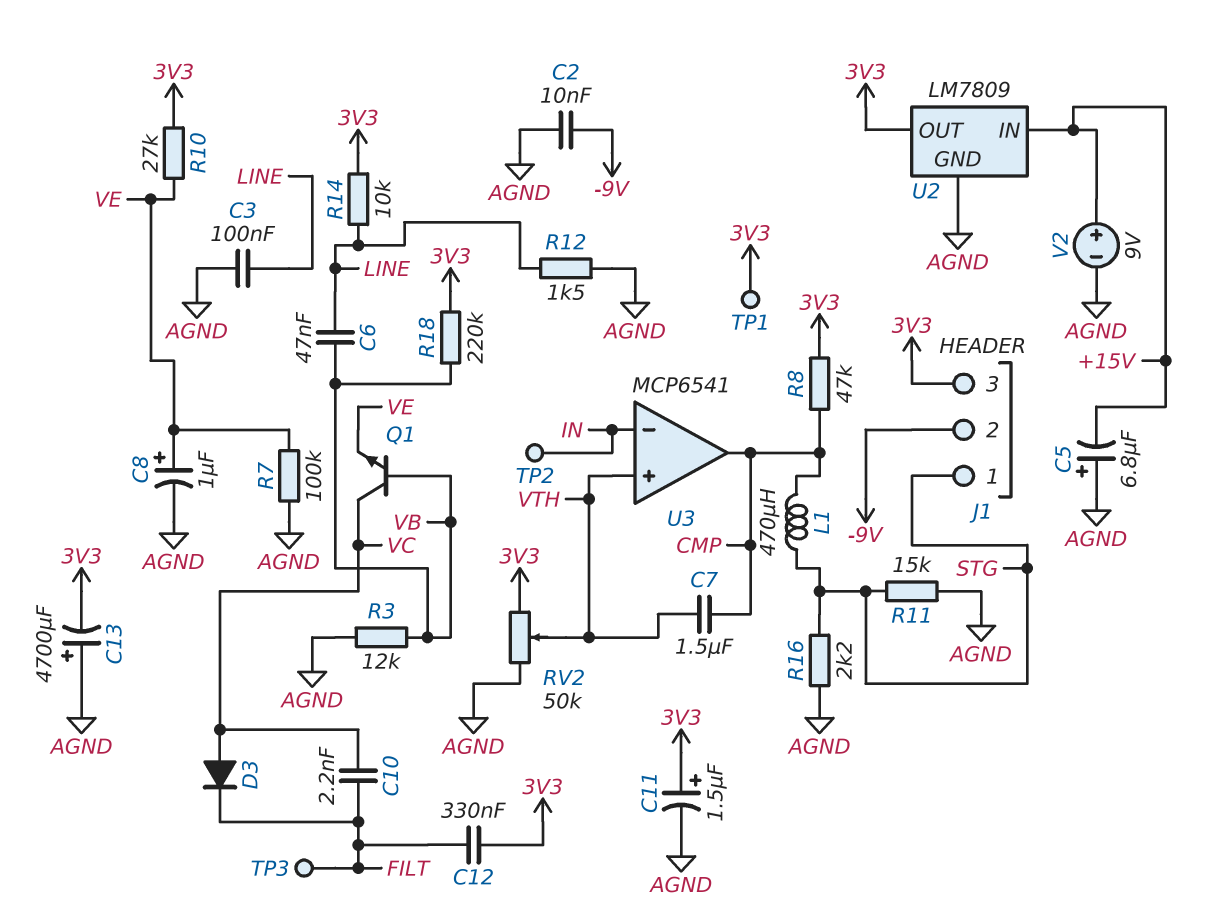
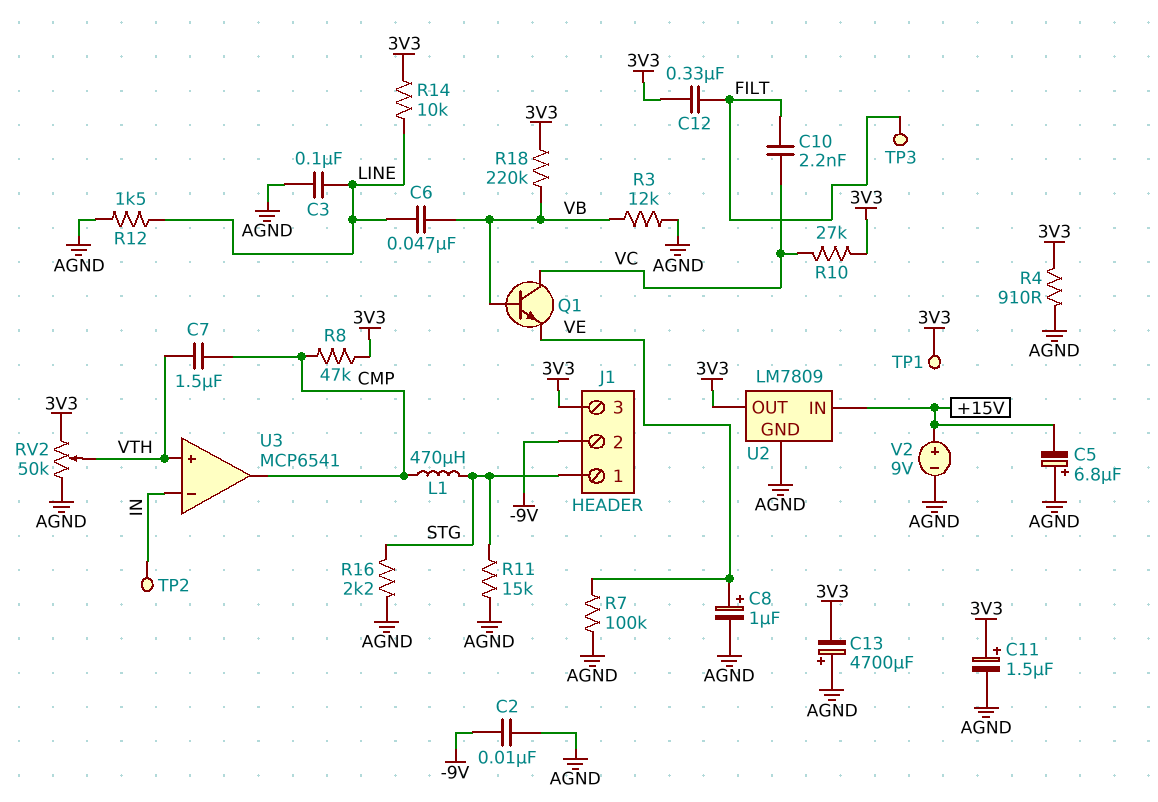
D3: diode (A VC, K FILT) -> none
R4: none -> 910 (3V3, AGND)
R10: 27k (3V3, VE) -> 27k (3V3, VC)

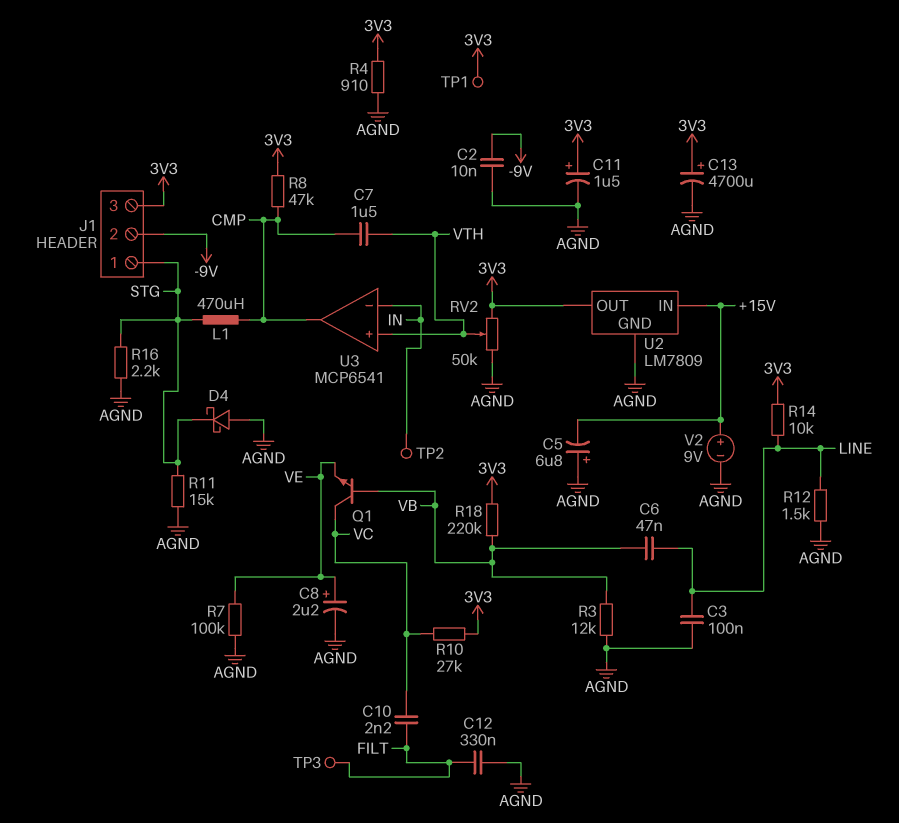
C8: 1uF (plus VE, minus AGND) -> 2.2uF (plus VE, minus AGND)
C12: 330nF (3V3, FILT) -> 330nF (AGND, FILT)
C13: 4700uF (plus AGND, minus 3V3) -> 4700uF (plus 3V3, minus AGND)
D4: none -> schottky (A AGND, K STG)

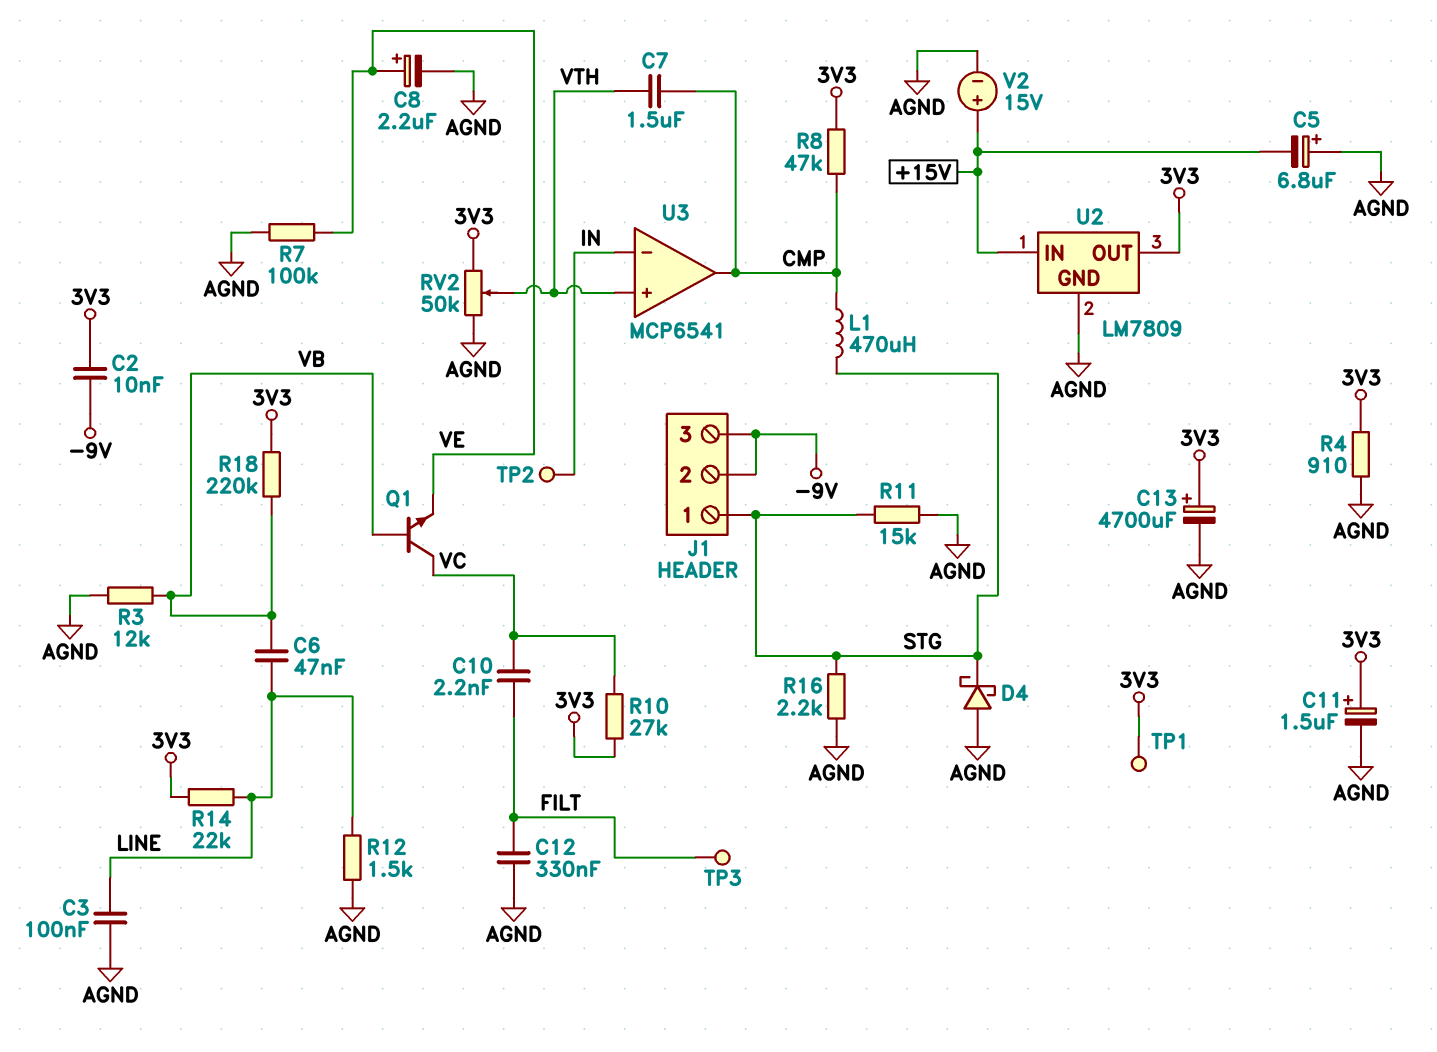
C2: 10nF (-9V, AGND) -> 10nF (-9V, 3V3)
J1 pin 3: 3V3 -> -9V
R14: 10k (3V3, LINE) -> 22k (3V3, LINE)
V2: 9V (plus +15V, minus AGND) -> 15V (plus +15V, minus AGND)

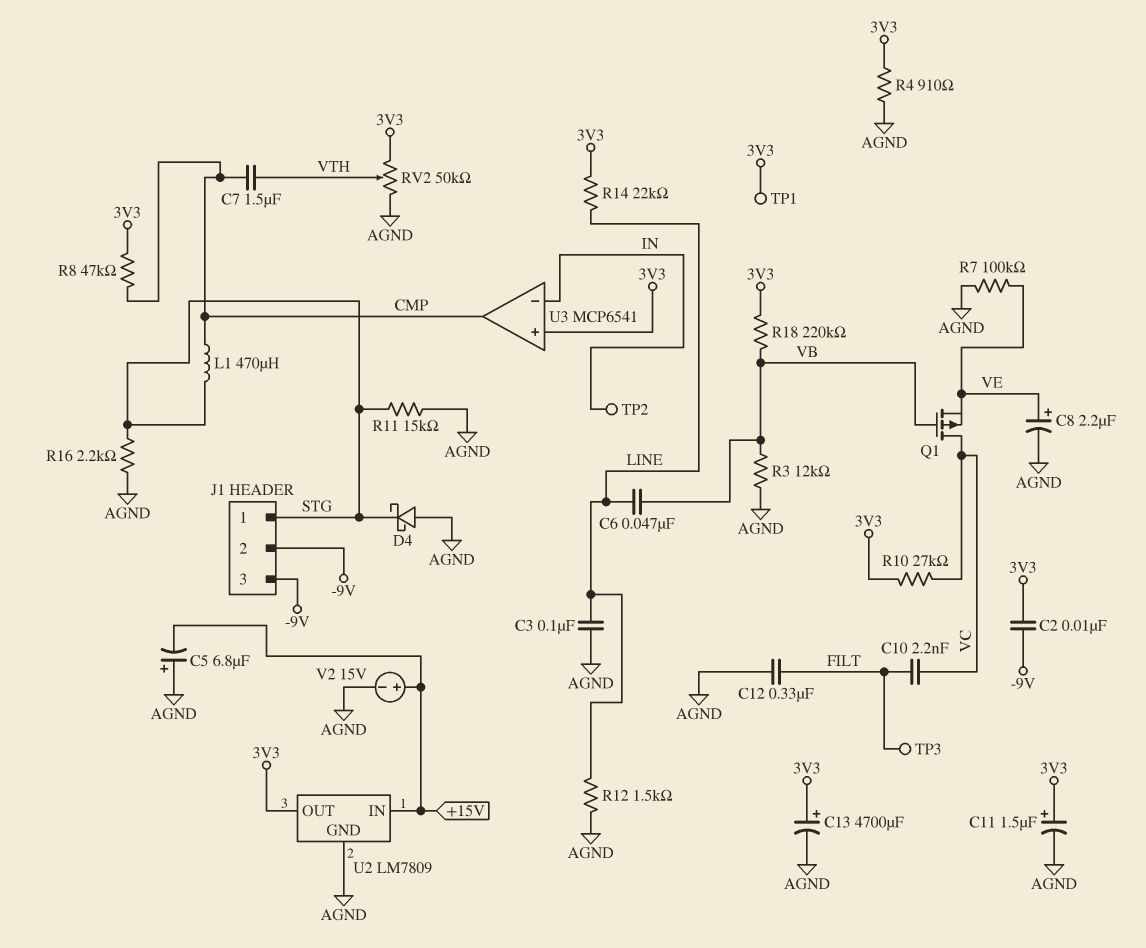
Q1: NPN (B VB, C VC, E VE) -> PMOS (G VB, D VC, S VE)
U3 pin in+: VTH -> 3V3

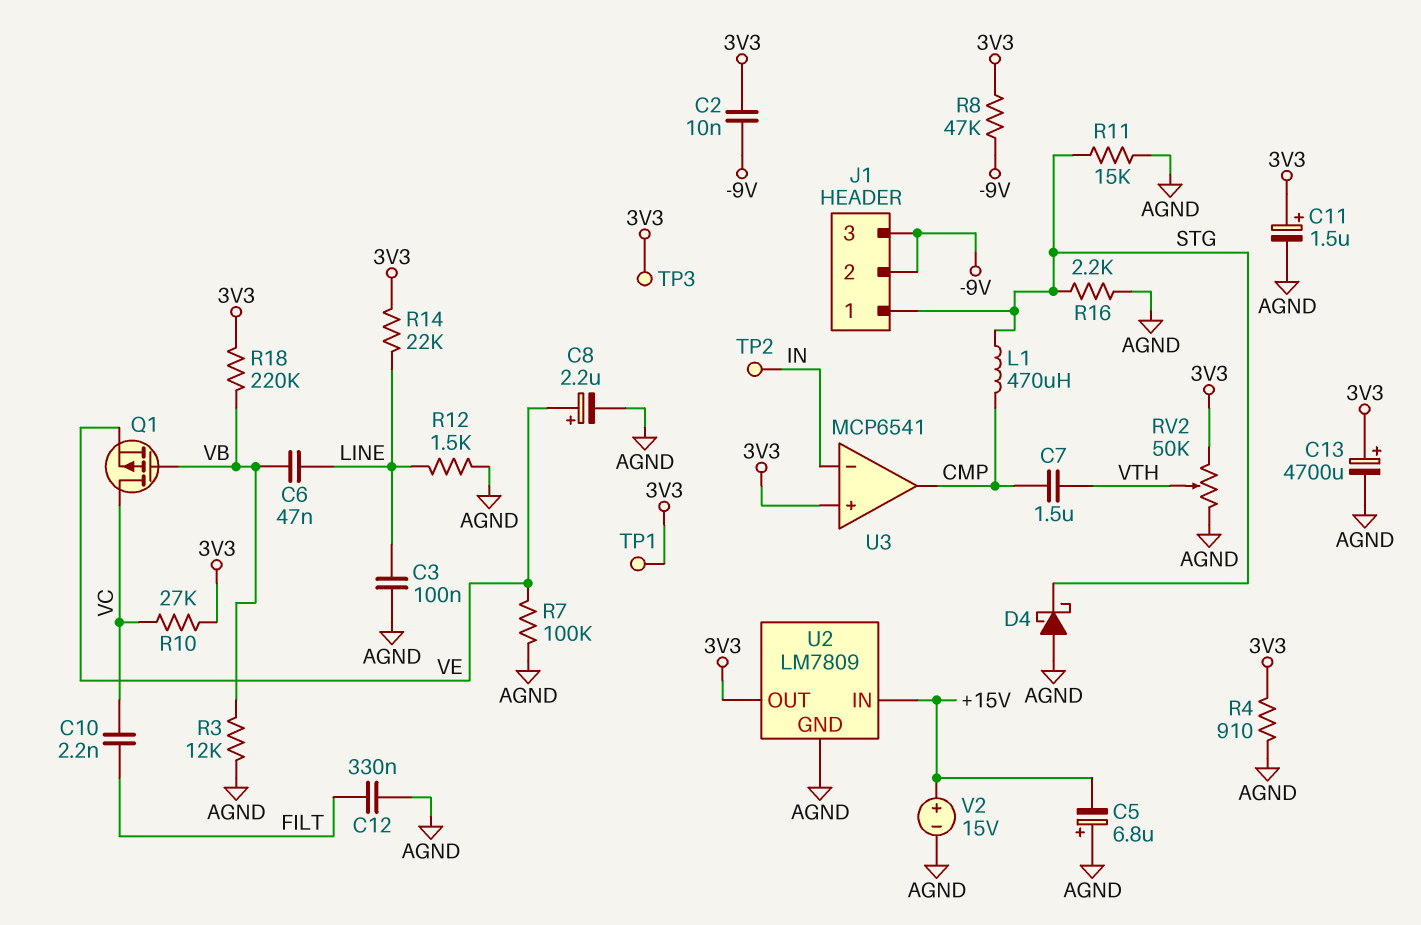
R8: 47k (3V3, CMP) -> 47k (-9V, 3V3)
TP3: test point (FILT) -> test point (3V3)

